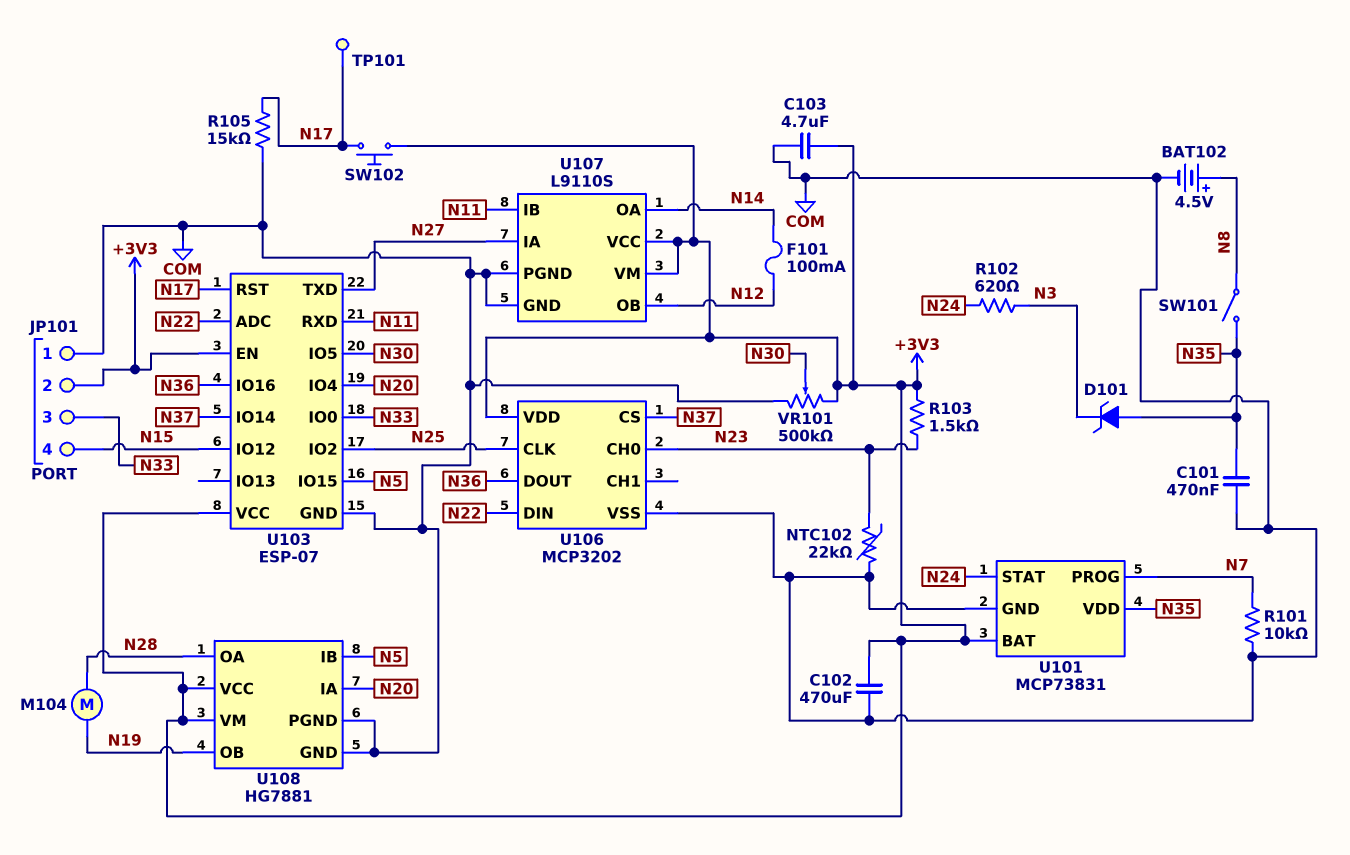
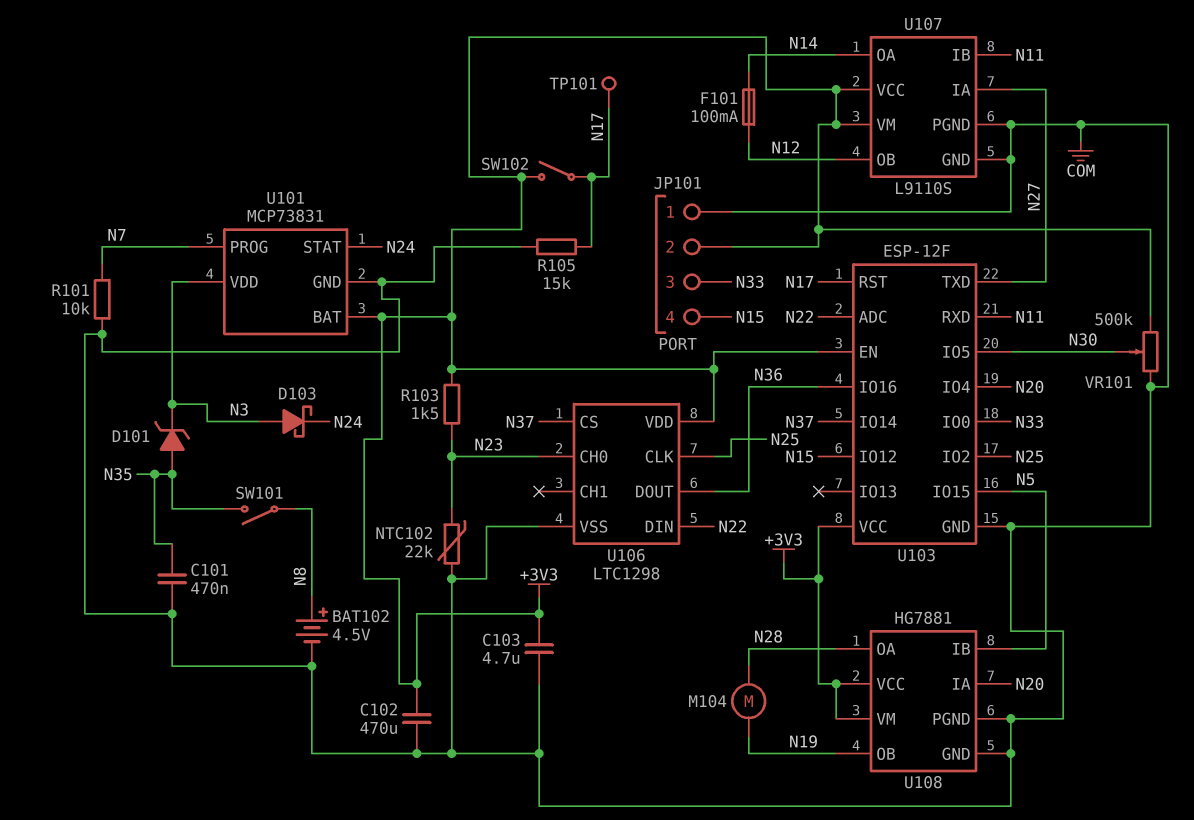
D103: none -> schottky (A N3, K N24)
R102: 620 (N3, N24) -> none
SW102: button (+3V3, N17) -> switch (+3V3, N17)
U101 pin VDD: N35 -> N3
U103: ESP-07 -> ESP-12F
U106: MCP3202 -> LTC1298

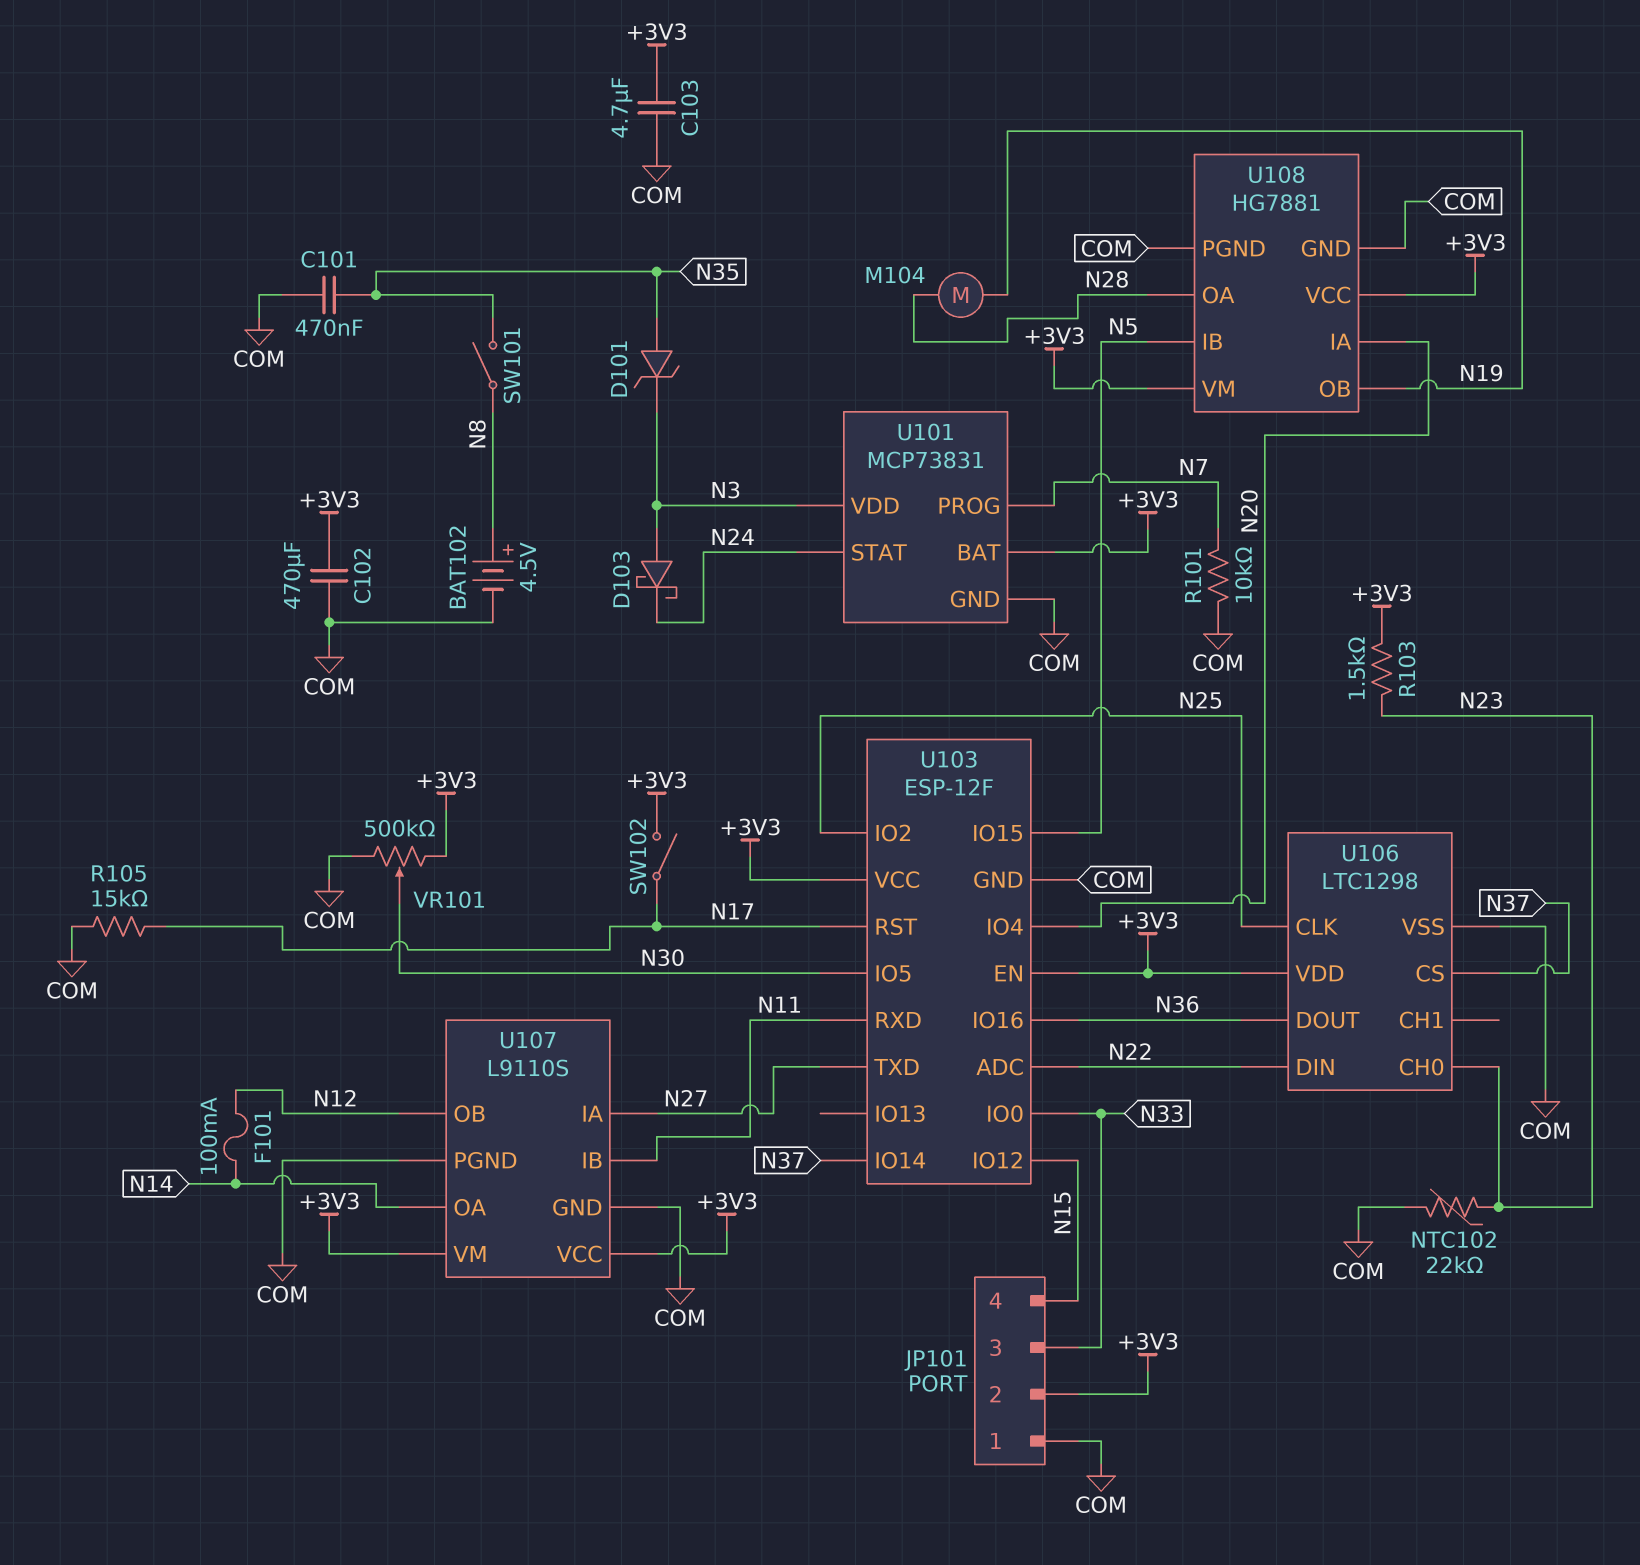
TP101: test point (N17) -> none

